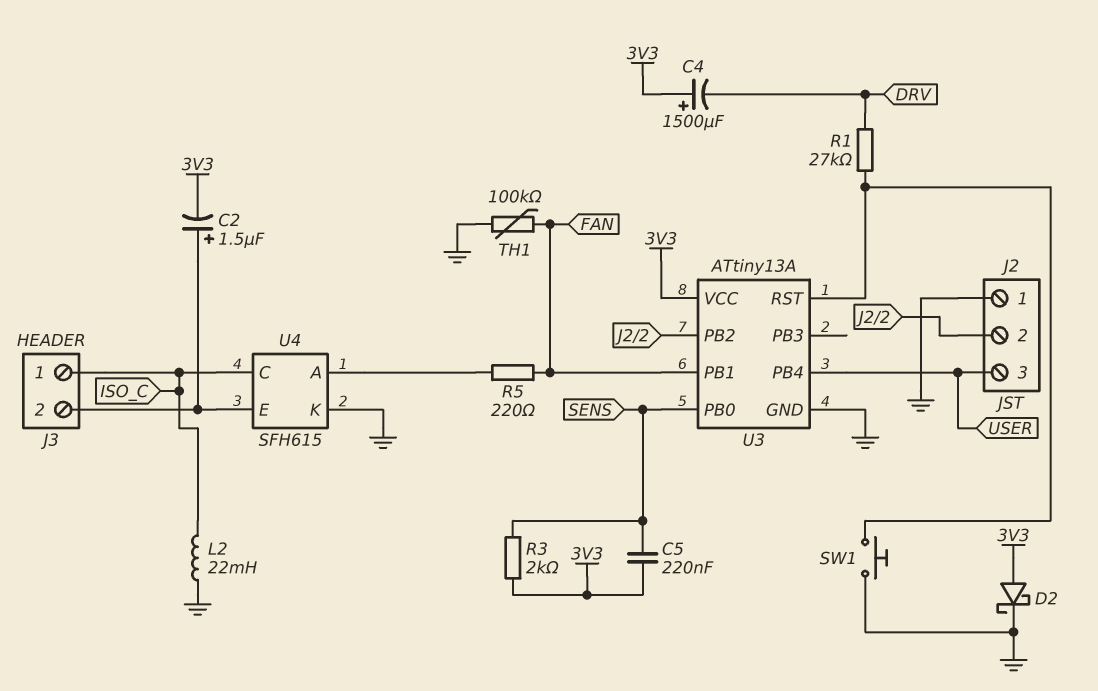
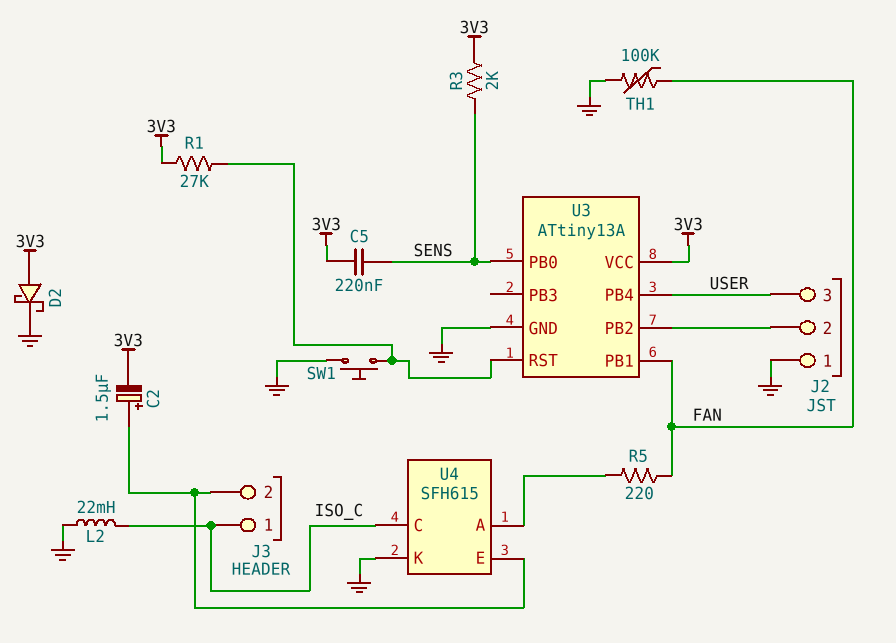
C4: 1500uF (plus 3V3, minus DRV) -> none
R1: 27k (DRV, U3/RST) -> 27k (3V3, U3/RST)

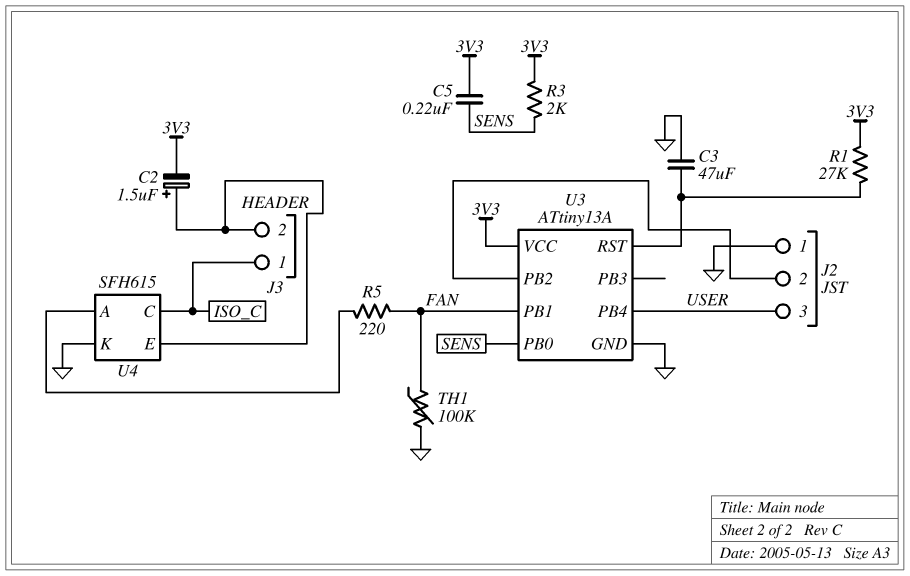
C3: none -> 47uF (GND, U3/RST)
D2: schottky (A 3V3, K GND) -> none
L2: 22mH (GND, ISO_C) -> none
SW1: button (GND, U3/RST) -> none

